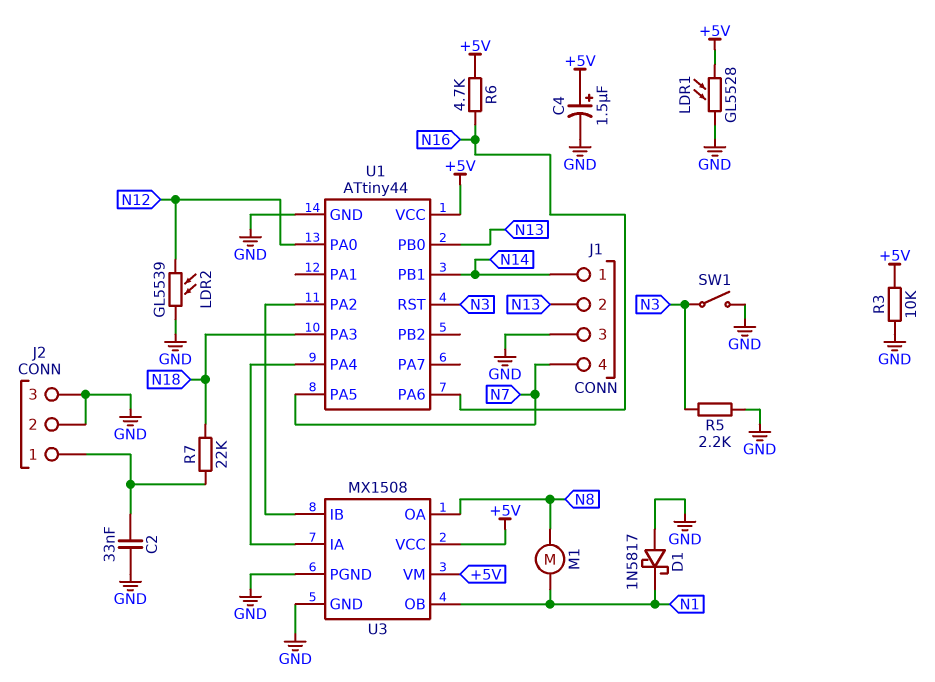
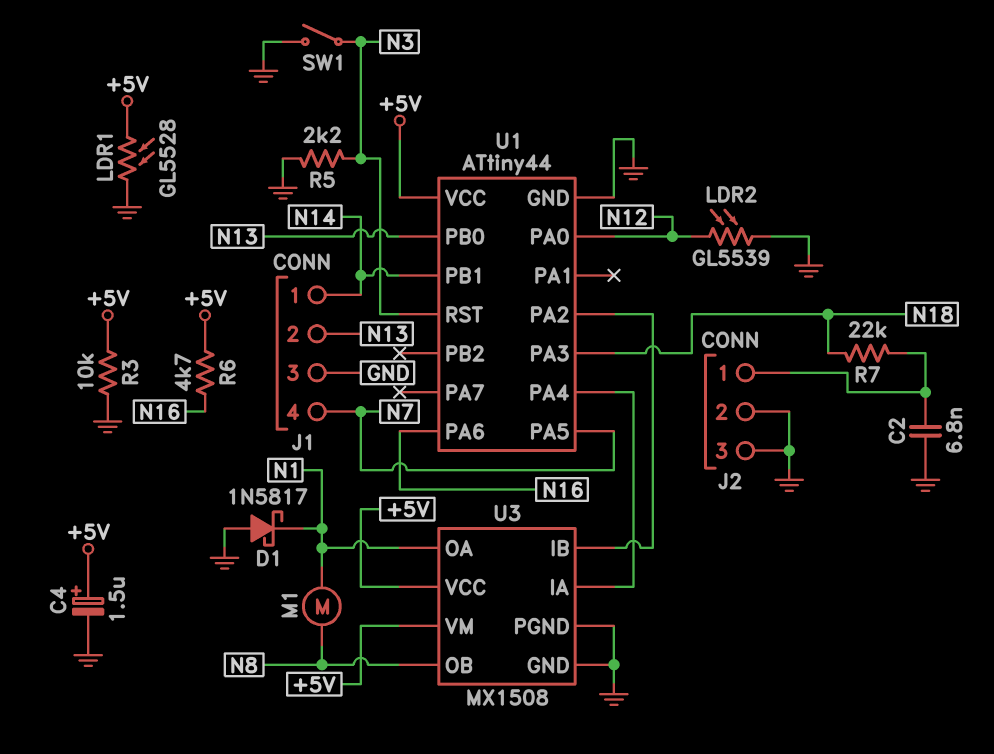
C2: 33nF (GND, J2/1) -> 6.8nF (GND, J2/1)
U3 pin OA: N8 -> N1
U3 pin OB: N1 -> N8

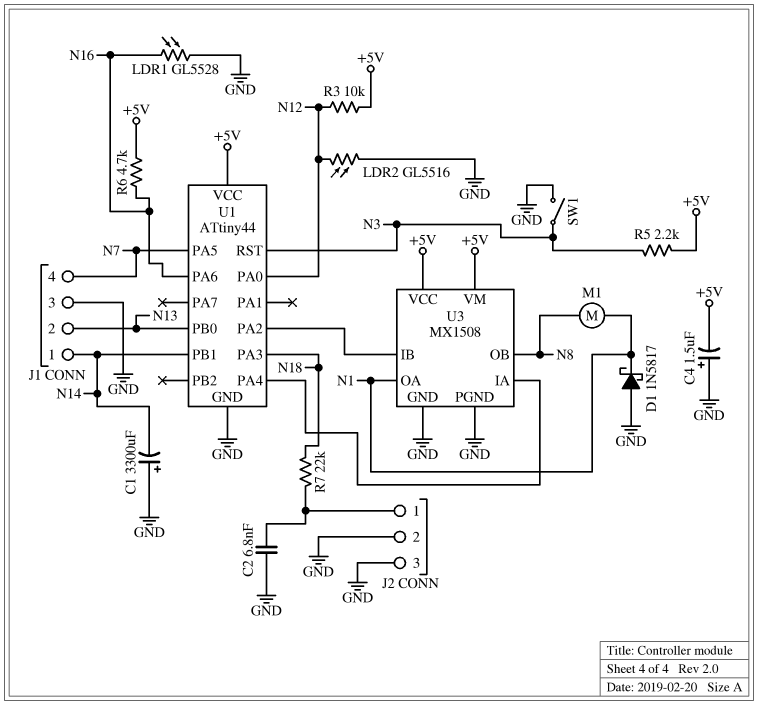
C1: none -> 3300uF (plus GND, minus N14)
C4: 1.5uF (plus +5V, minus GND) -> 1.5uF (plus GND, minus +5V)
LDR1: GL5528 (+5V, GND) -> GL5528 (GND, N16)
LDR2: GL5539 (GND, N12) -> GL5516 (GND, N12)
R3: 10k (+5V, GND) -> 10k (+5V, N12)
R5: 2.2k (GND, N3) -> 2.2k (+5V, N3)

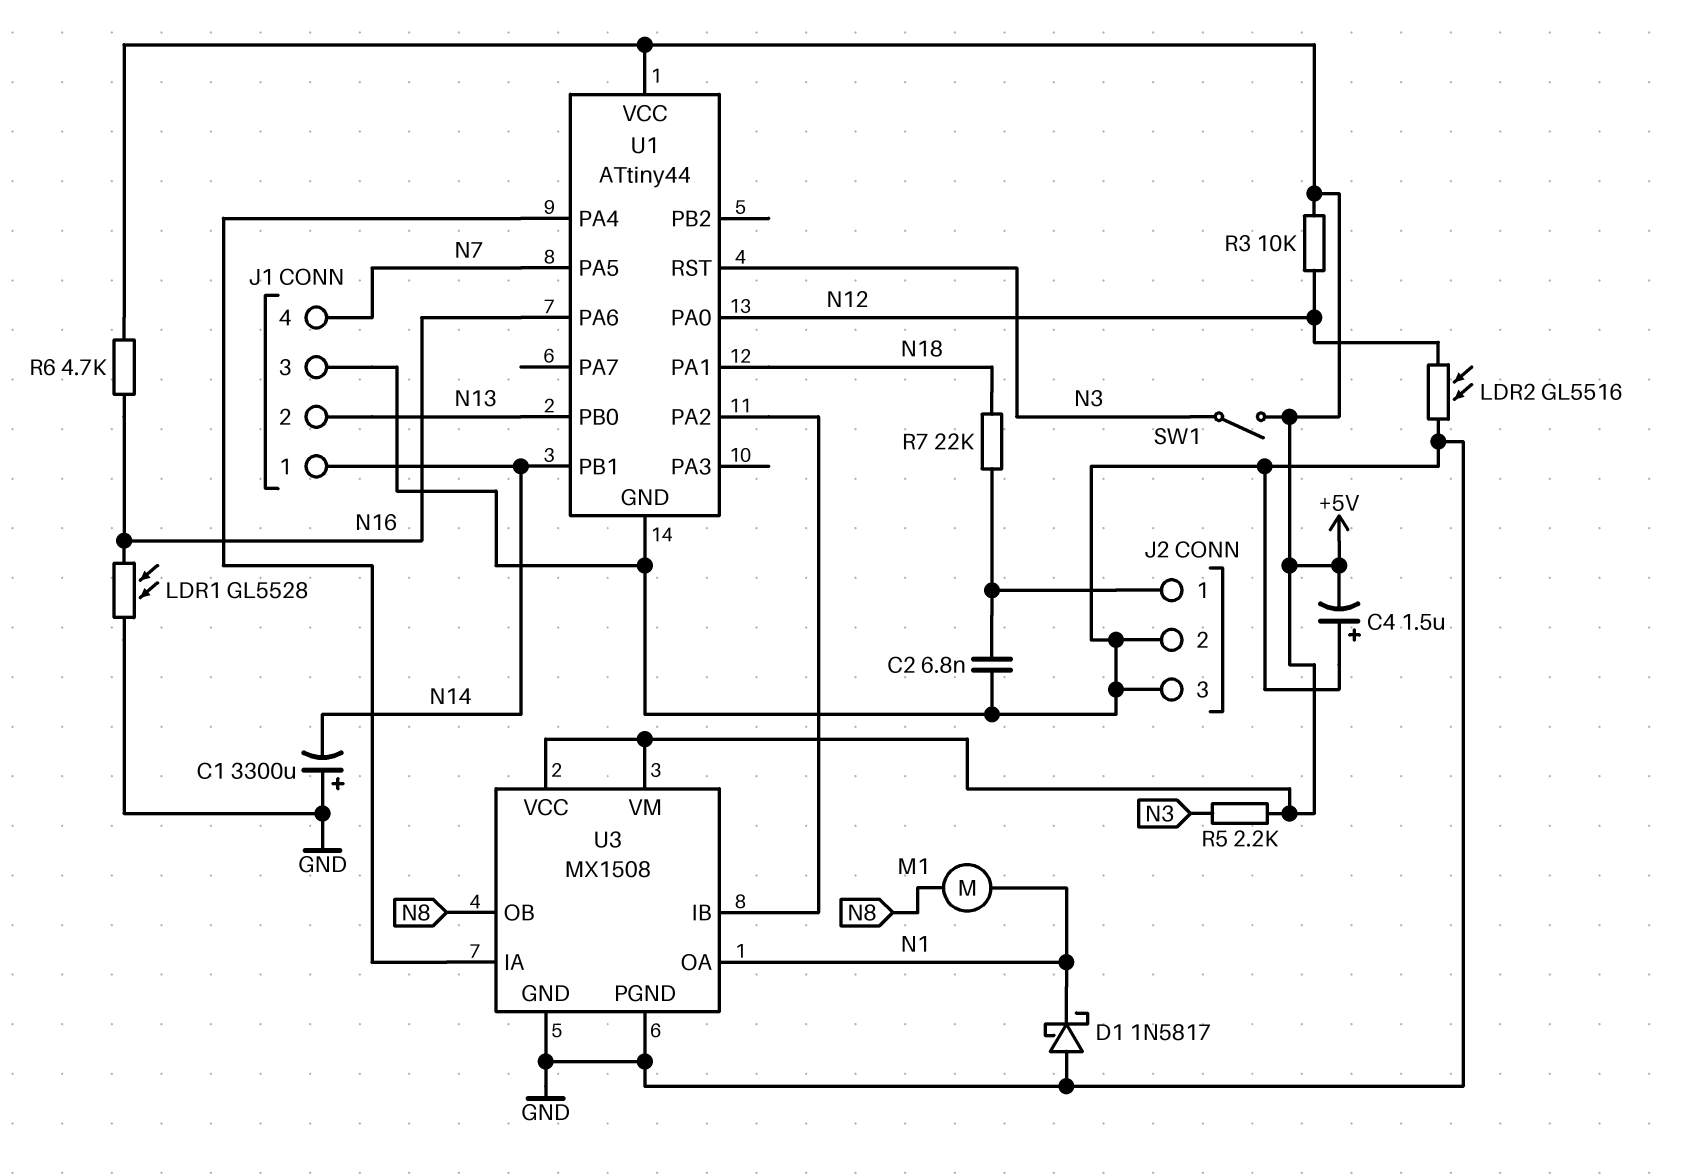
SW1: switch (GND, N3) -> switch (+5V, N3)
U1 pin PA1: none -> N18
U1 pin PA3: N18 -> none

